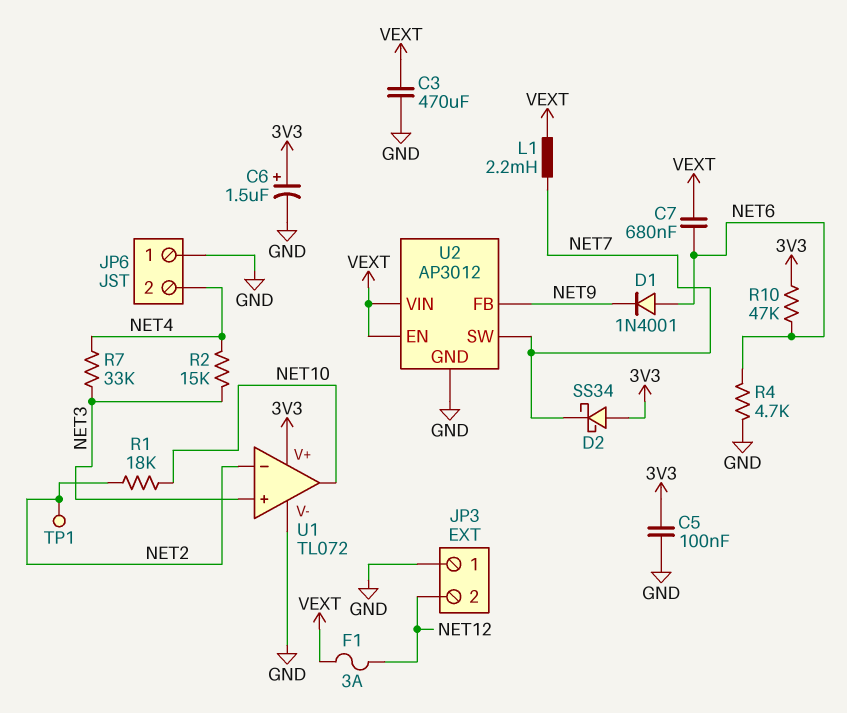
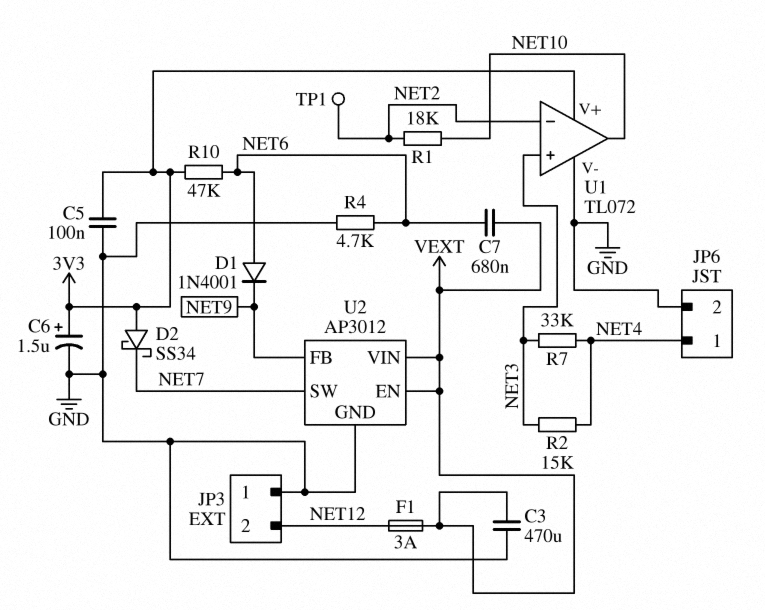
JP6 pin 1: GND -> NET4
JP6 pin 2: NET4 -> GND
L1: 2.2mH (NET7, VEXT) -> none

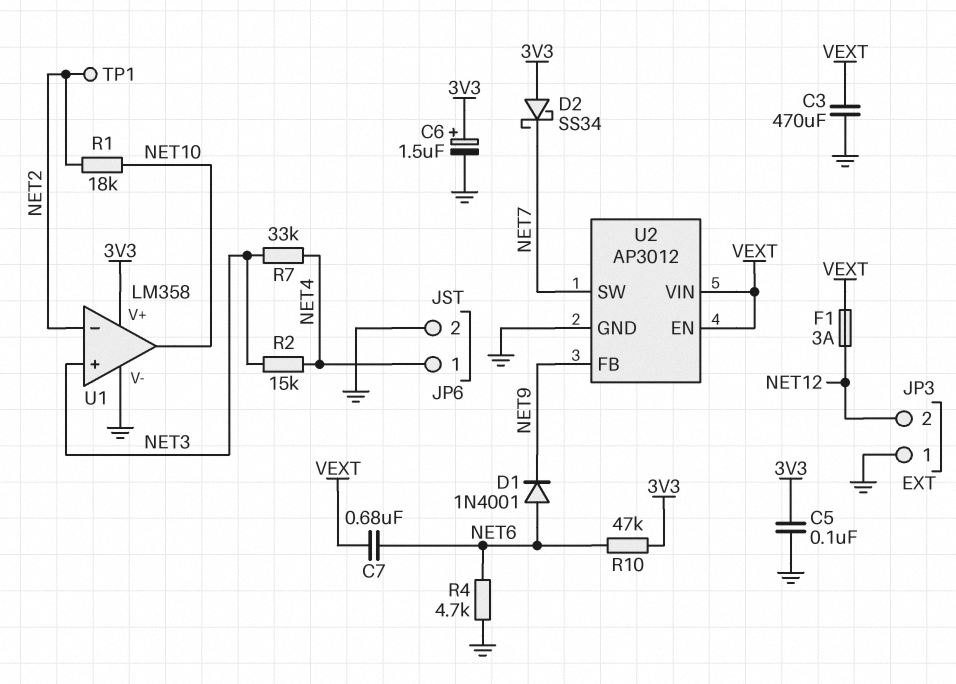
U1: TL072 -> LM358

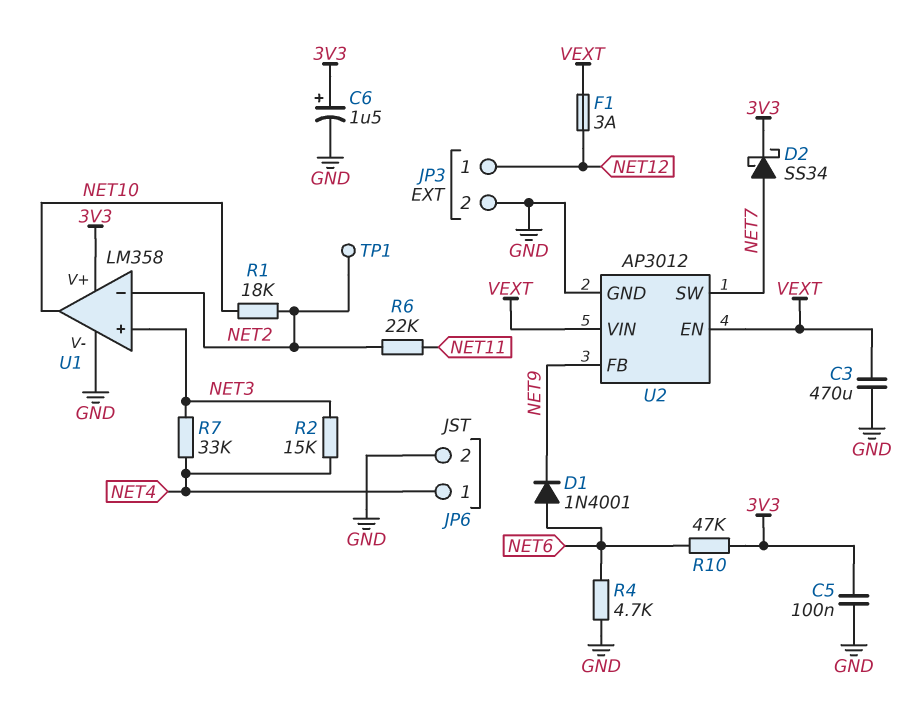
C7: 680nF (NET6, VEXT) -> none
D2: schottky SS34 (A 3V3, K NET7) -> schottky SS34 (A NET7, K 3V3)
JP3 pin 1: GND -> NET12
JP3 pin 2: NET12 -> GND
R6: none -> 22k (NET2, NET11)

